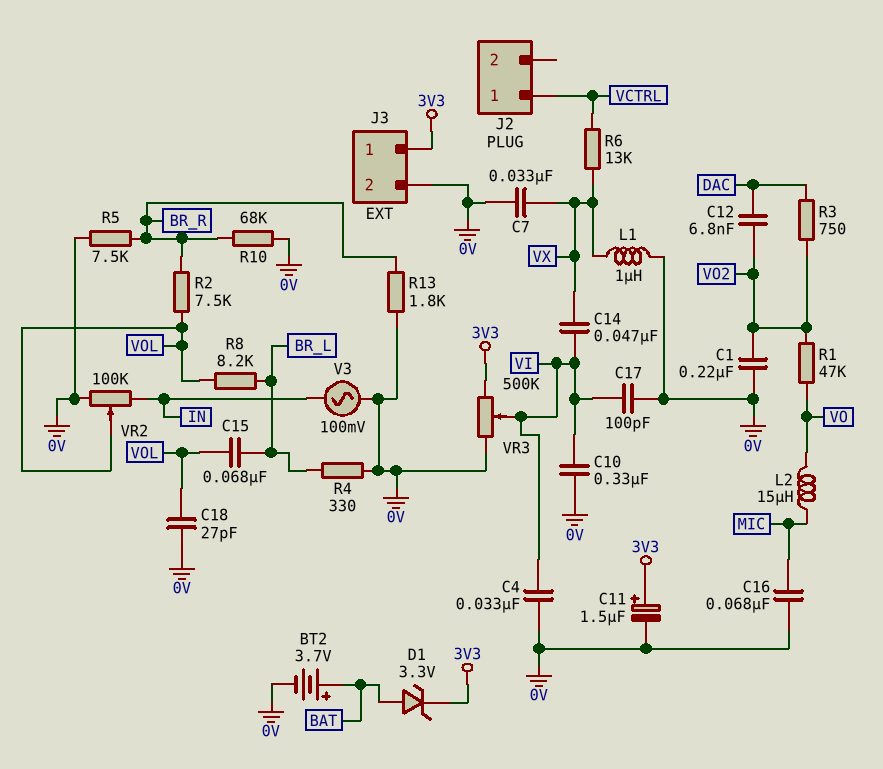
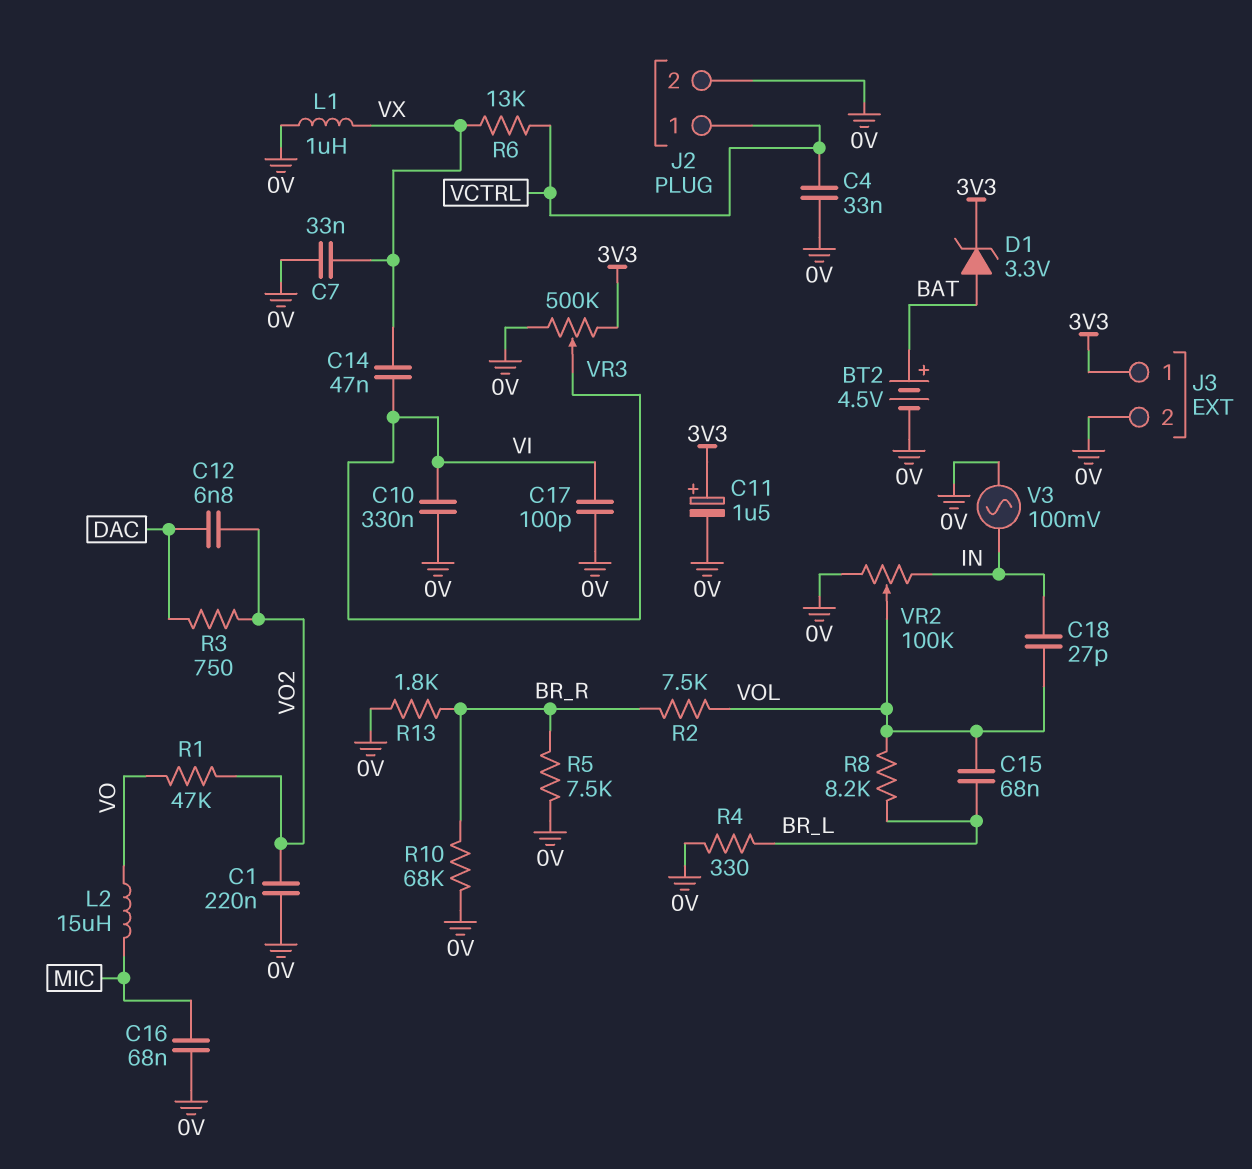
BT2: 3.7V (plus BAT, minus 0V) -> 4.5V (plus BAT, minus 0V)
C4: 33nF (0V, VI) -> 33nF (0V, VCTRL)
C18: 27pF (0V, VOL) -> 27pF (IN, VOL)
J2 pin 2: none -> 0V

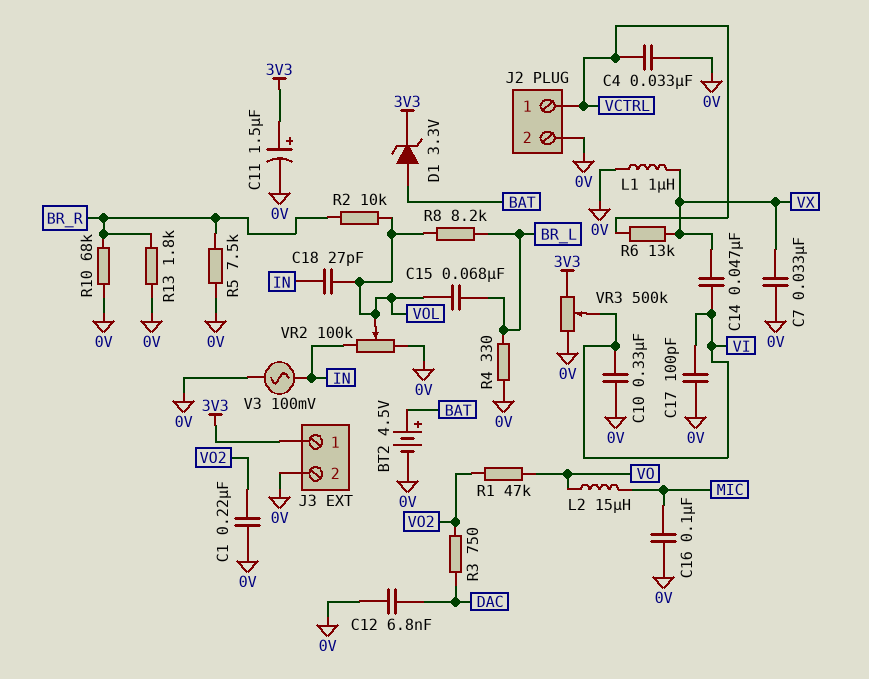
C12: 6.8nF (DAC, VO2) -> 6.8nF (0V, DAC)
C16: 68nF (0V, MIC) -> 100nF (0V, MIC)
R2: 7.5k (BR_R, VOL) -> 10k (BR_R, VOL)

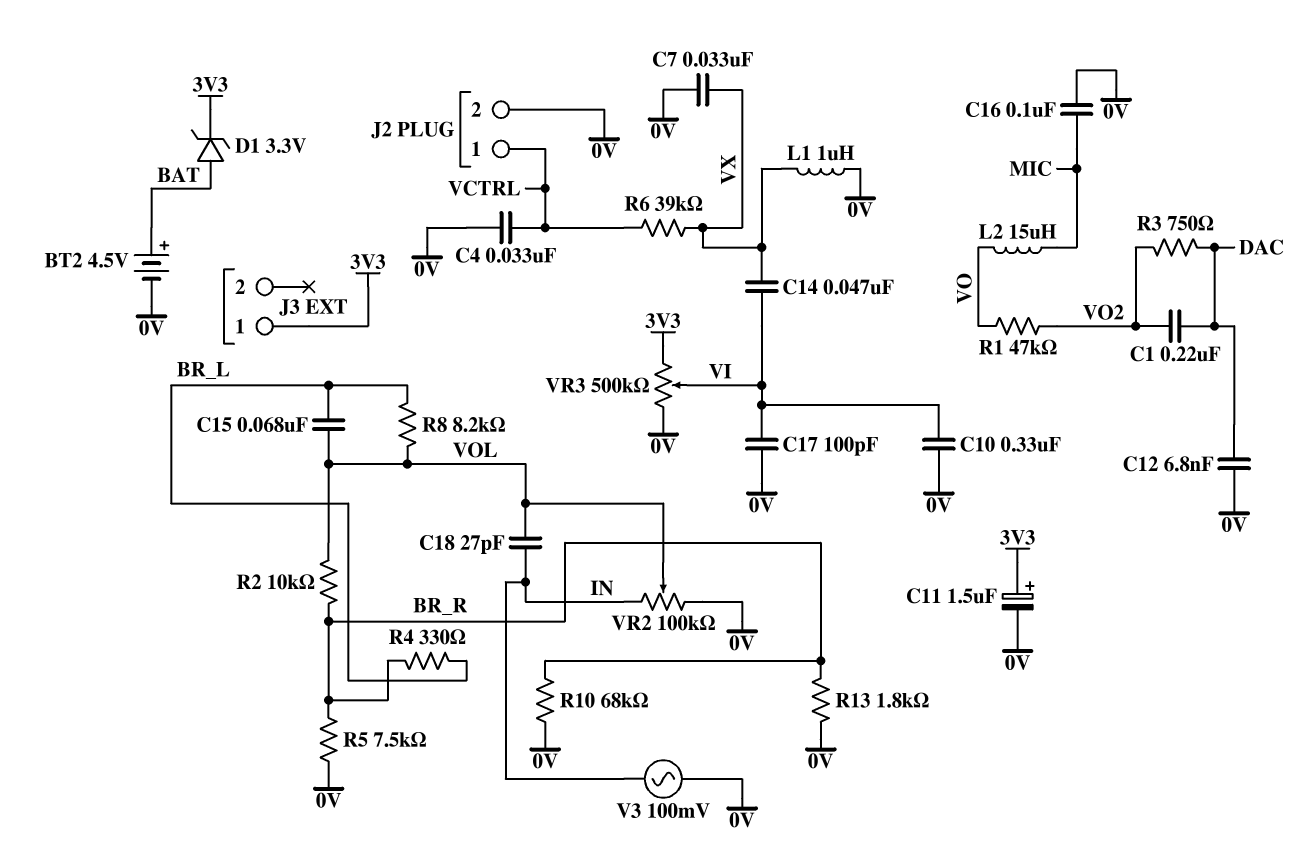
C1: 220nF (0V, VO2) -> 220nF (DAC, VO2)
J3 pin 2: 0V -> none
R4: 330 (0V, BR_L) -> 330 (BR_L, BR_R)
R6: 13k (VCTRL, VX) -> 39k (VCTRL, VX)

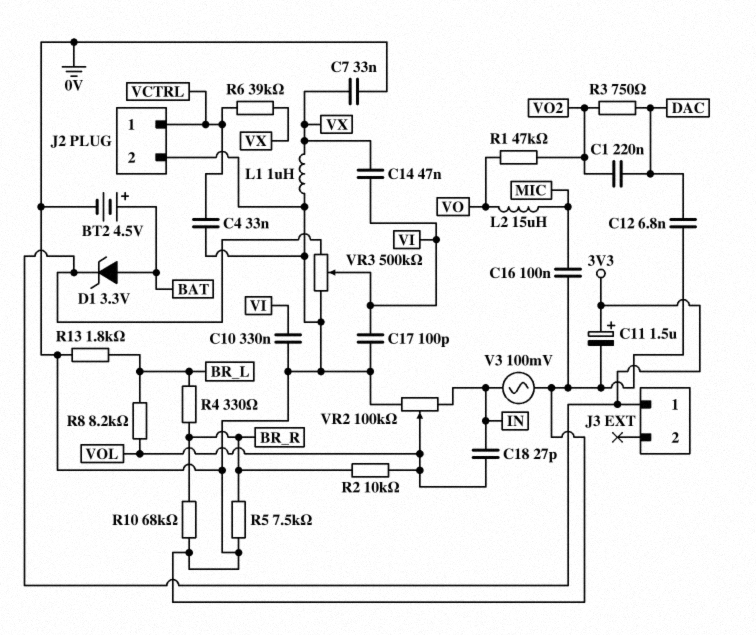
C15: 68nF (BR_L, VOL) -> none
R13: 1.8k (0V, BR_R) -> 1.8k (0V, BR_L)

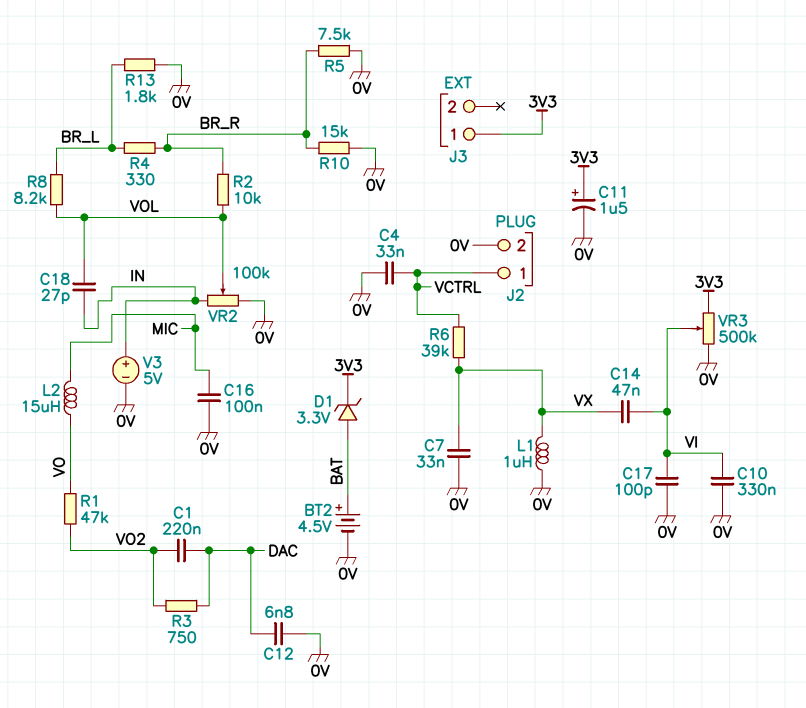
R10: 68k (0V, BR_R) -> 15k (0V, BR_R)
V3: AC 100mV (0V, IN) -> 5V (plus IN, minus 0V)

